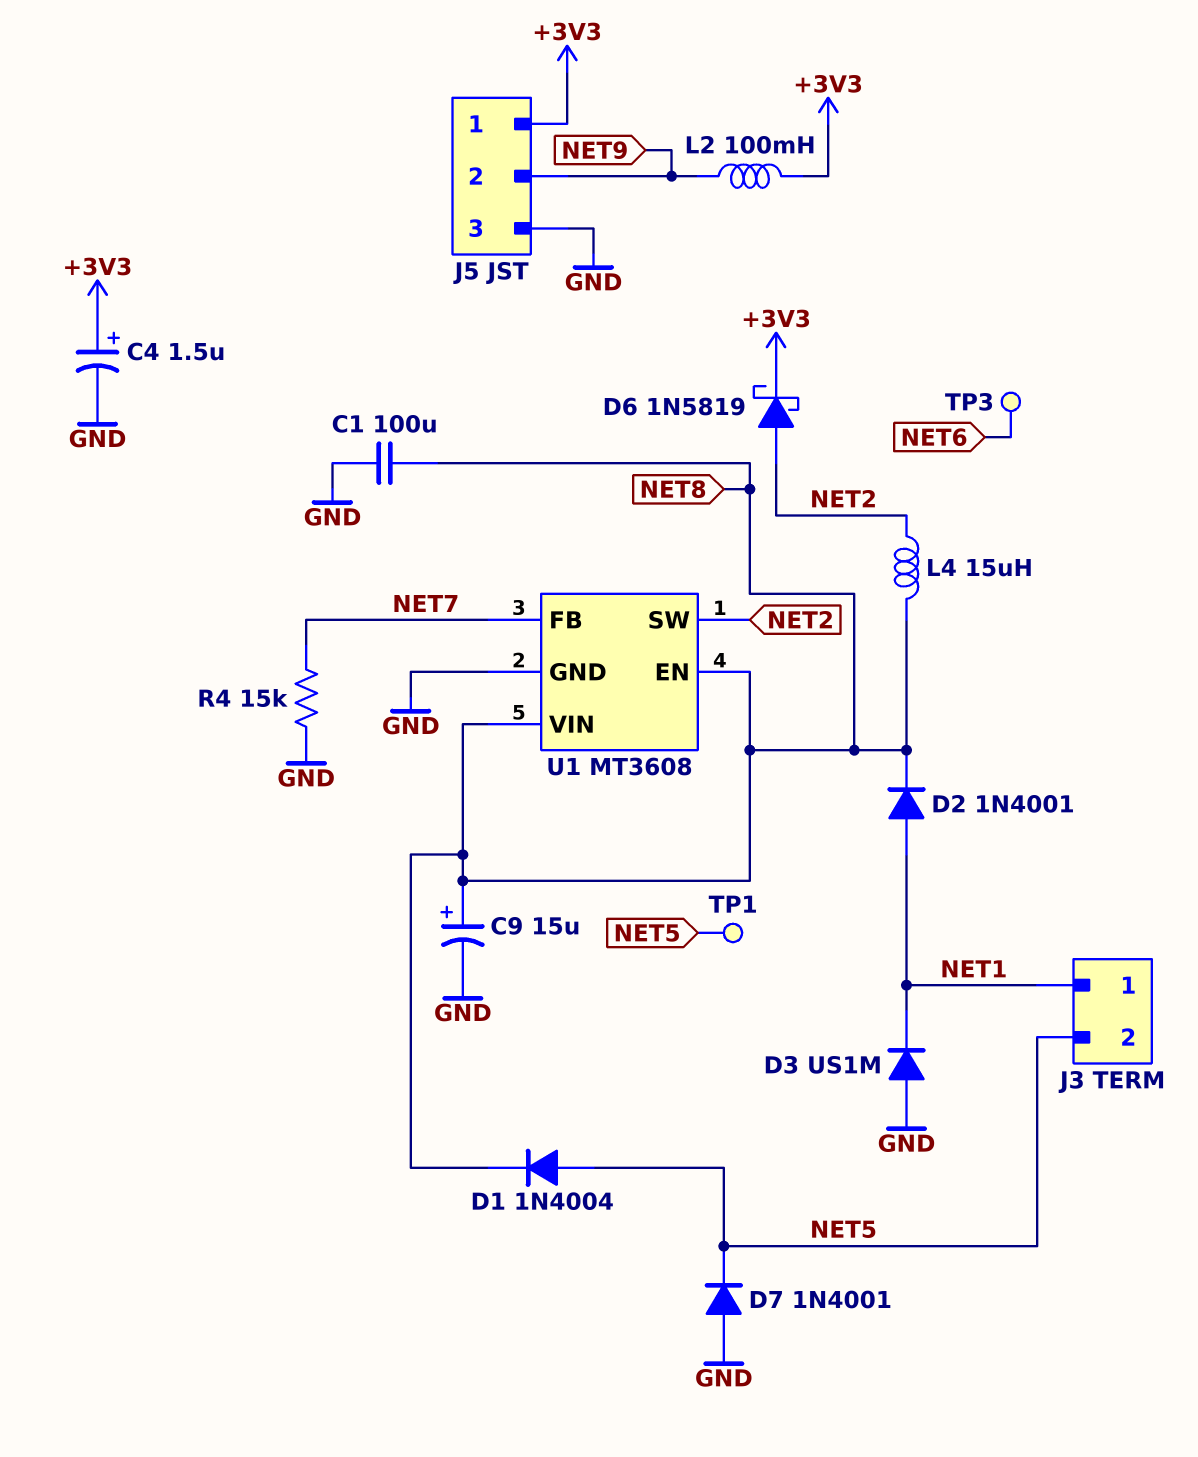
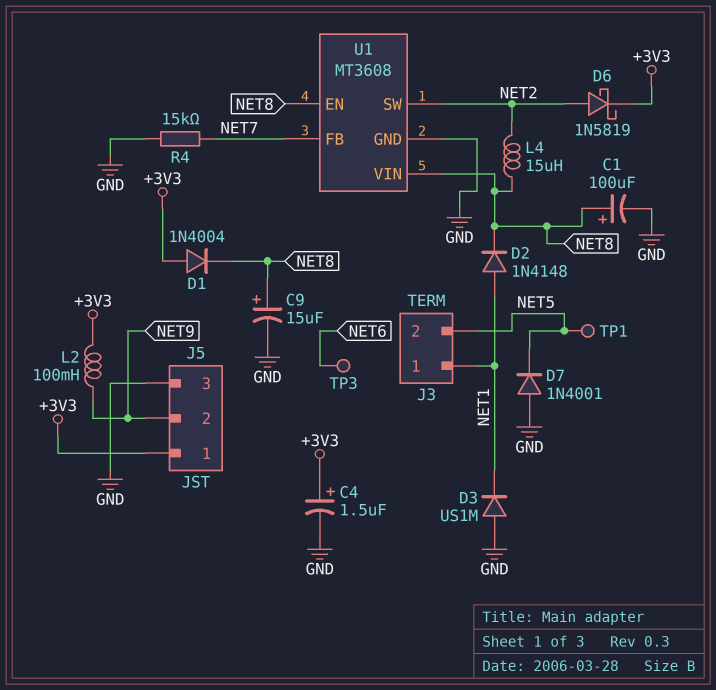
C1: 100uF (GND, NET8) -> 100uF (plus NET8, minus GND)
D1: diode 1N4004 (A NET5, K NET8) -> diode 1N4004 (A +3V3, K NET8)
D2: diode 1N4001 (A NET1, K NET8) -> diode 1N4148 (A NET1, K NET8)

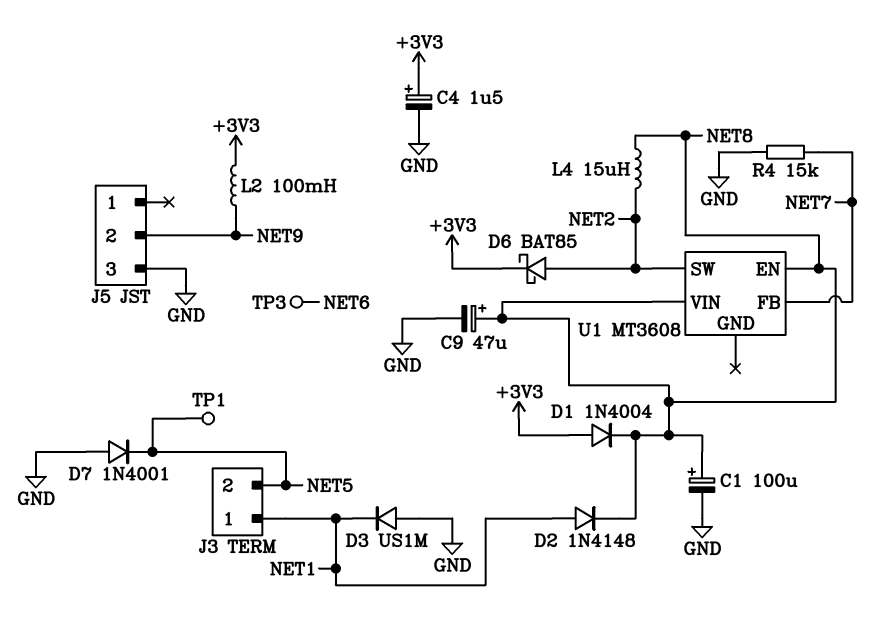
C9: 15uF (plus NET8, minus GND) -> 47uF (plus NET8, minus GND)
D6: schottky 1N5819 (A NET2, K +3V3) -> schottky BAT85 (A NET2, K +3V3)
J5 pin 1: +3V3 -> none
U1 pin GND: GND -> none

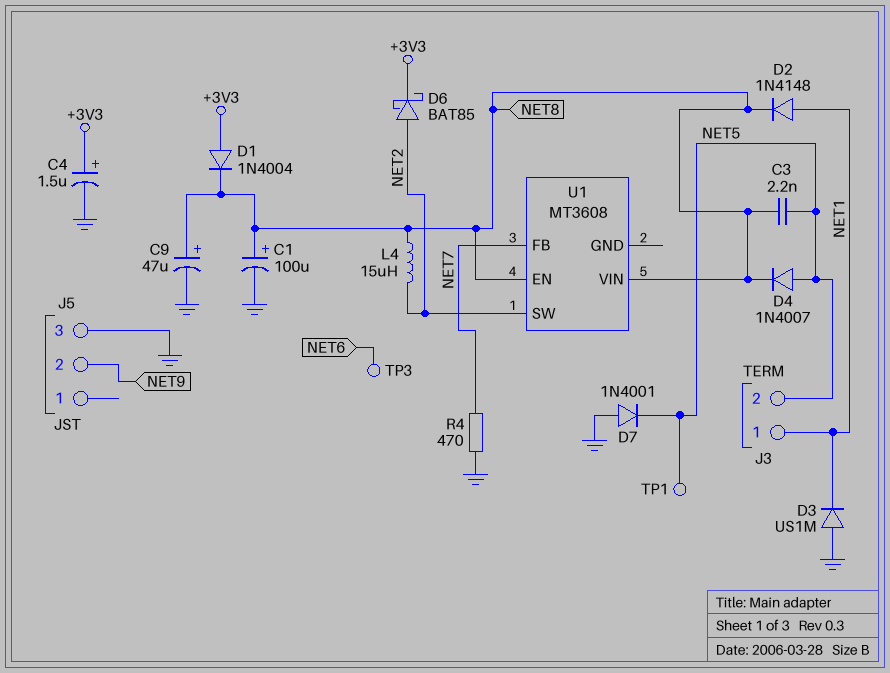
C3: none -> 2.2nF (NET5, NET8)
D4: none -> diode 1N4007 (A NET5, K NET8)
L2: 100mH (+3V3, NET9) -> none
R4: 15k (GND, NET7) -> 470 (GND, NET7)

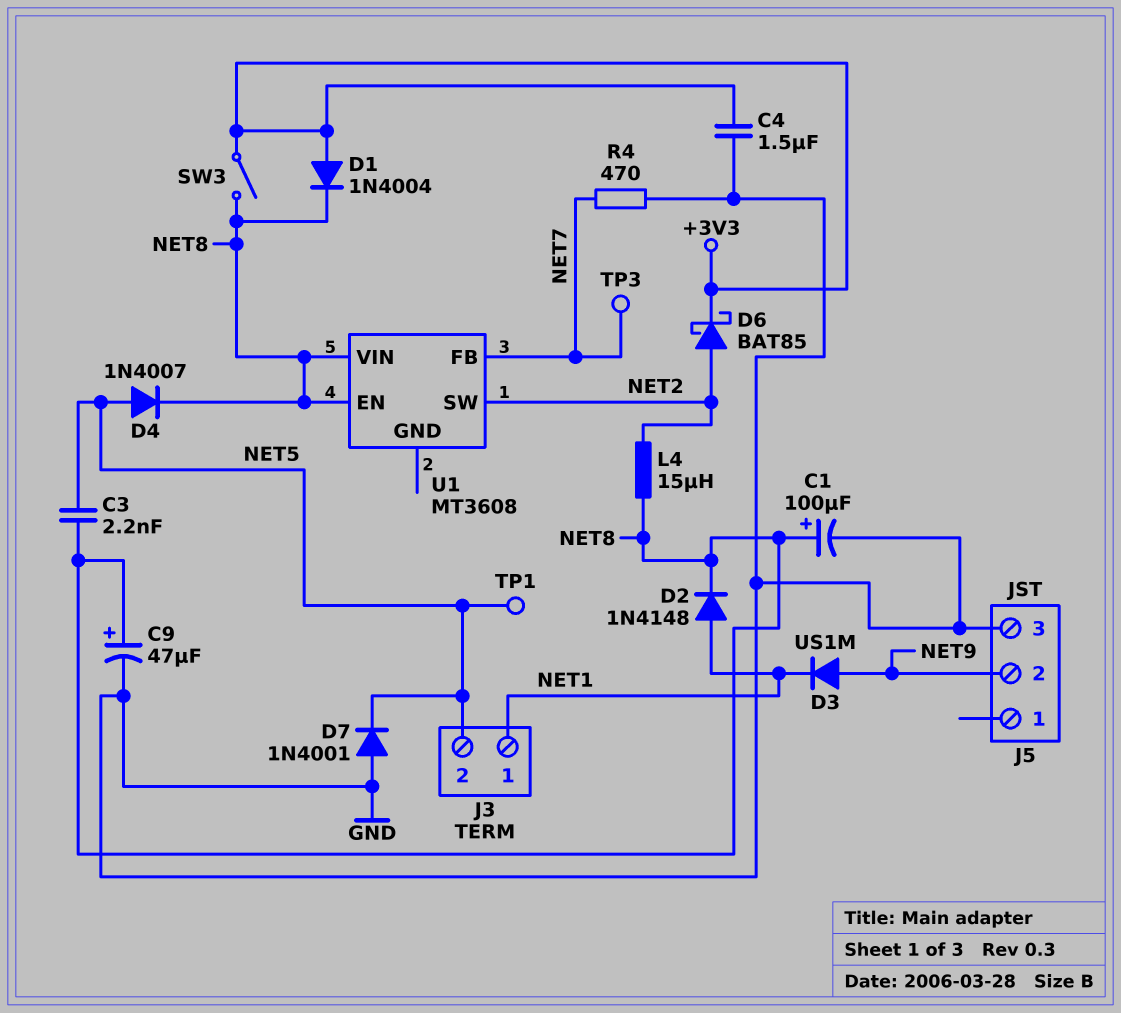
C4: 1.5uF (plus +3V3, minus GND) -> 1.5uF (+3V3, GND)
D3: diode US1M (A GND, K NET1) -> diode US1M (A NET9, K NET1)
SW3: none -> switch (+3V3, NET8)
TP3: test point (NET6) -> test point (NET7)

